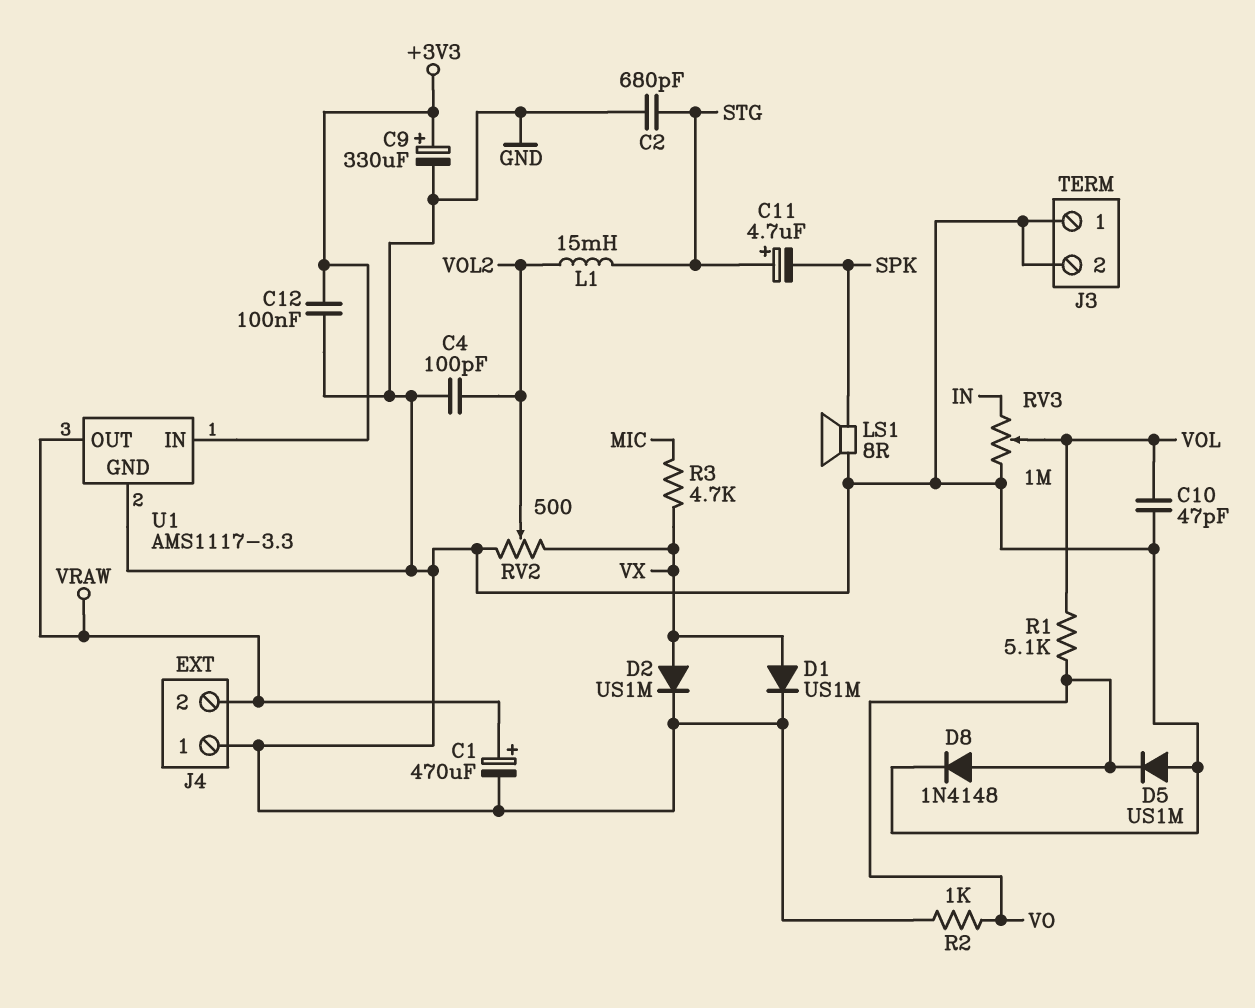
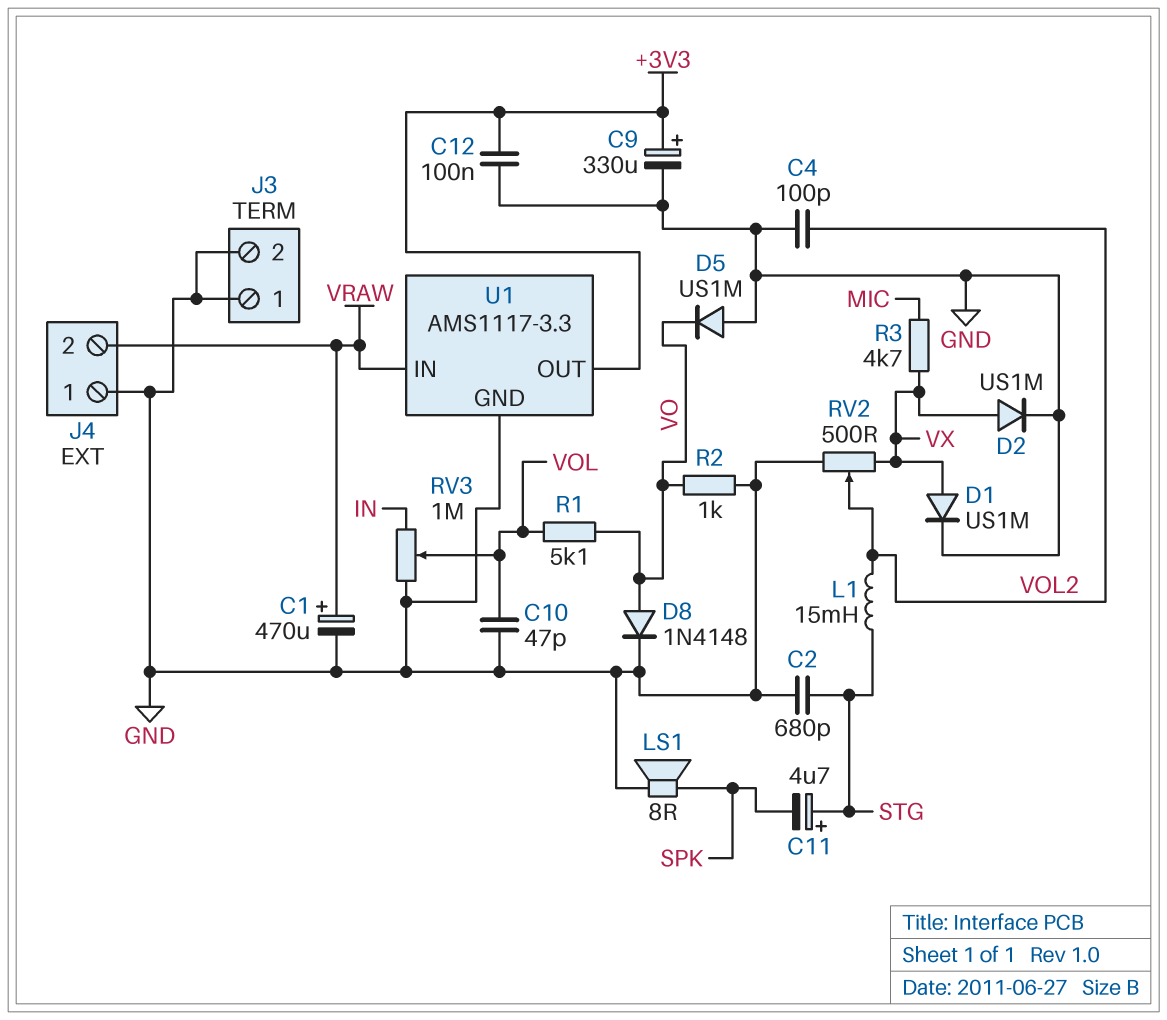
U1 pin IN: +3V3 -> VRAW
U1 pin OUT: VRAW -> +3V3

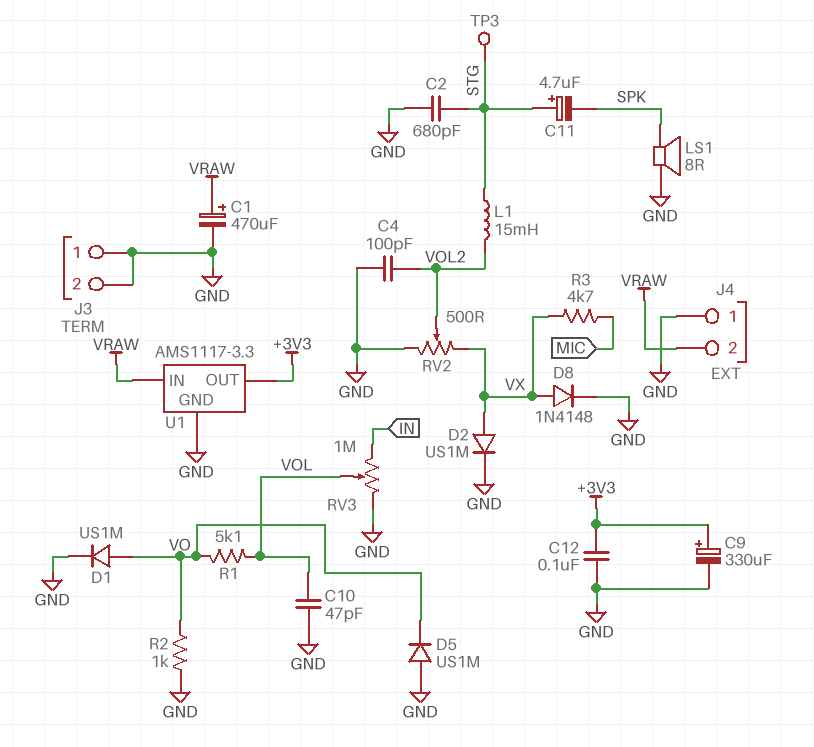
D1: diode US1M (A VX, K GND) -> diode US1M (A VO, K GND)
D8: diode 1N4148 (A VO, K GND) -> diode 1N4148 (A VX, K GND)
TP3: none -> test point (STG)

